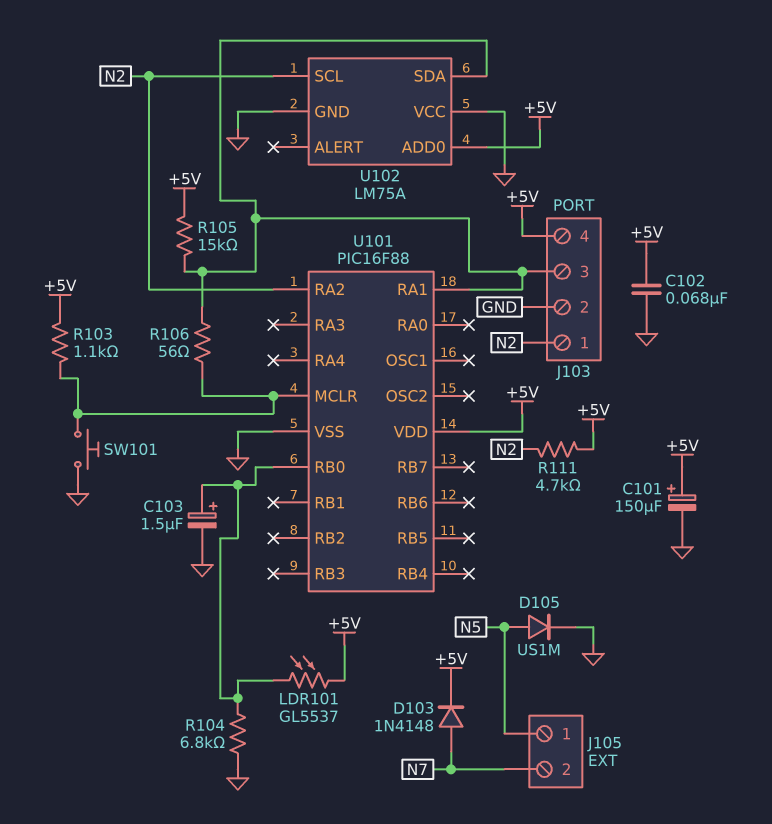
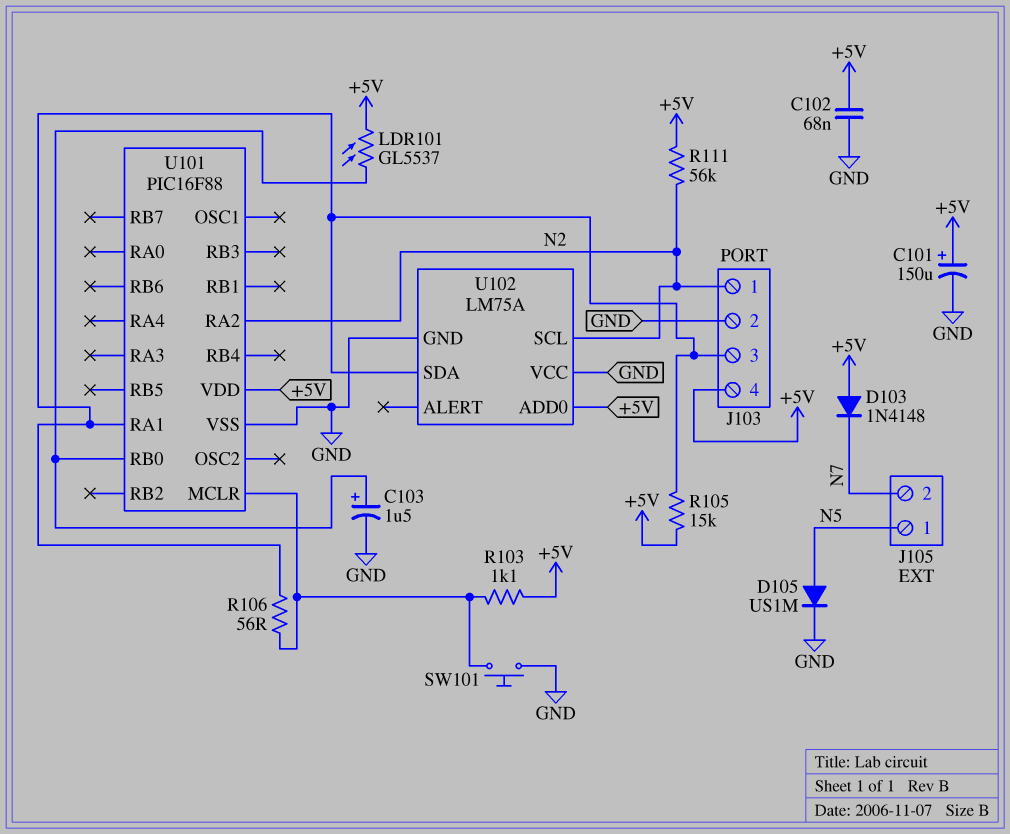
D103: diode 1N4148 (A N7, K +5V) -> diode 1N4148 (A +5V, K N7)
R104: 6.8k (GND, U101/RB0) -> none
R111: 4.7k (+5V, N2) -> 56k (+5V, N2)

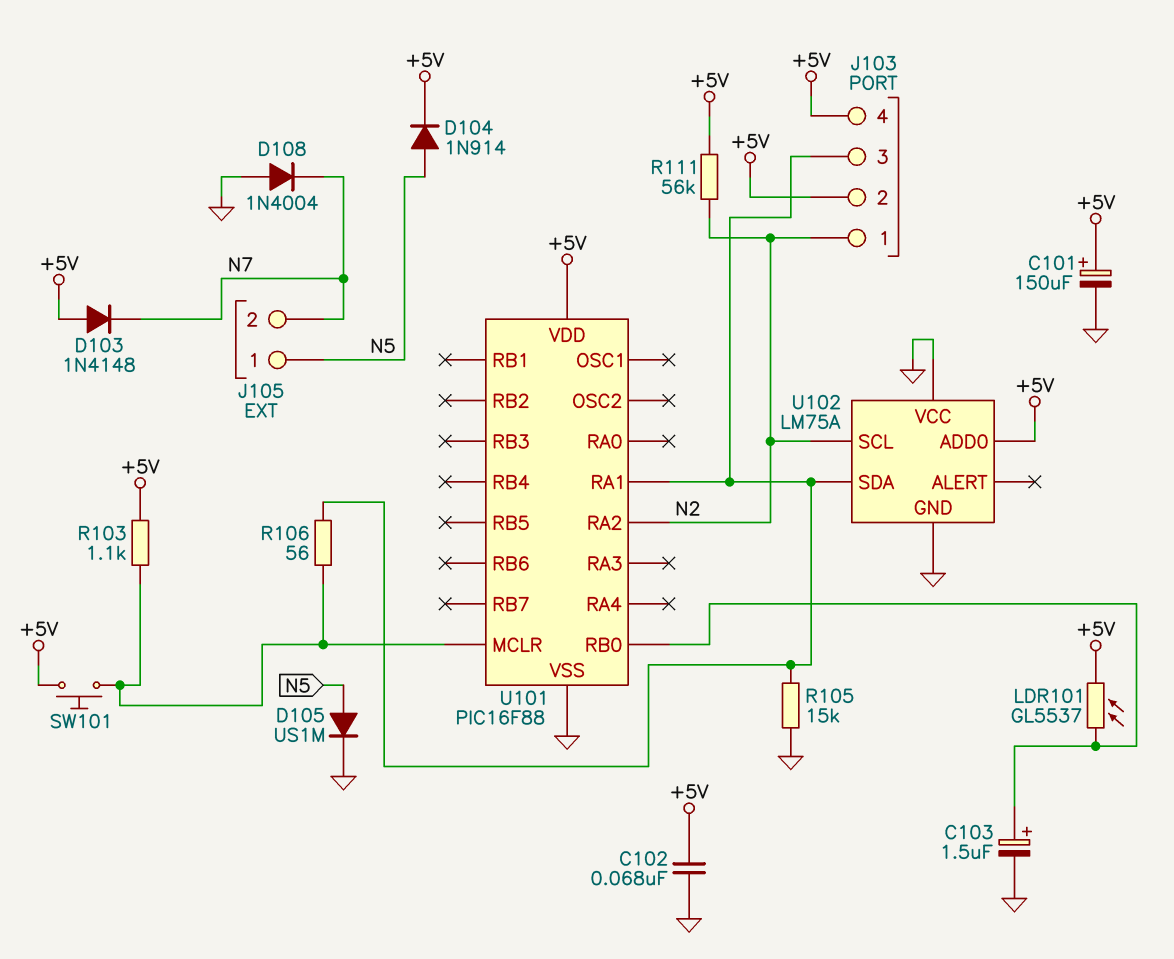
D104: none -> diode 1N914 (A N5, K +5V)
D108: none -> diode 1N4004 (A GND, K N7)
J103 pin 2: GND -> +5V
R105: 15k (+5V, J103/3) -> 15k (GND, J103/3)
SW101: button (GND, U101/MCLR) -> button (+5V, U101/MCLR)

